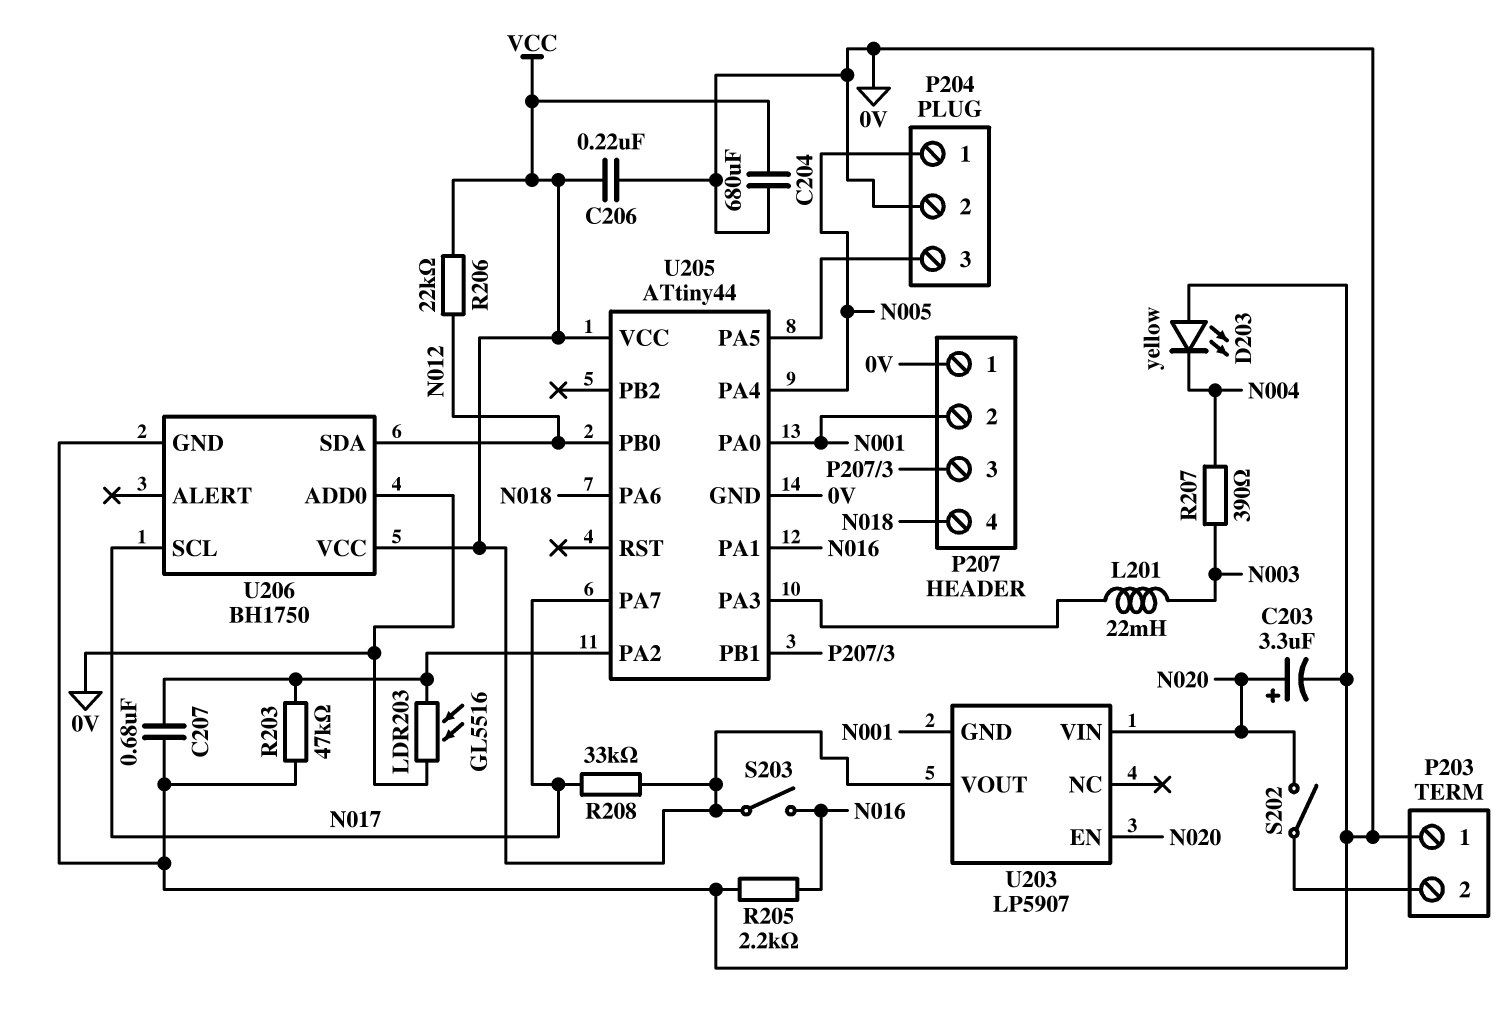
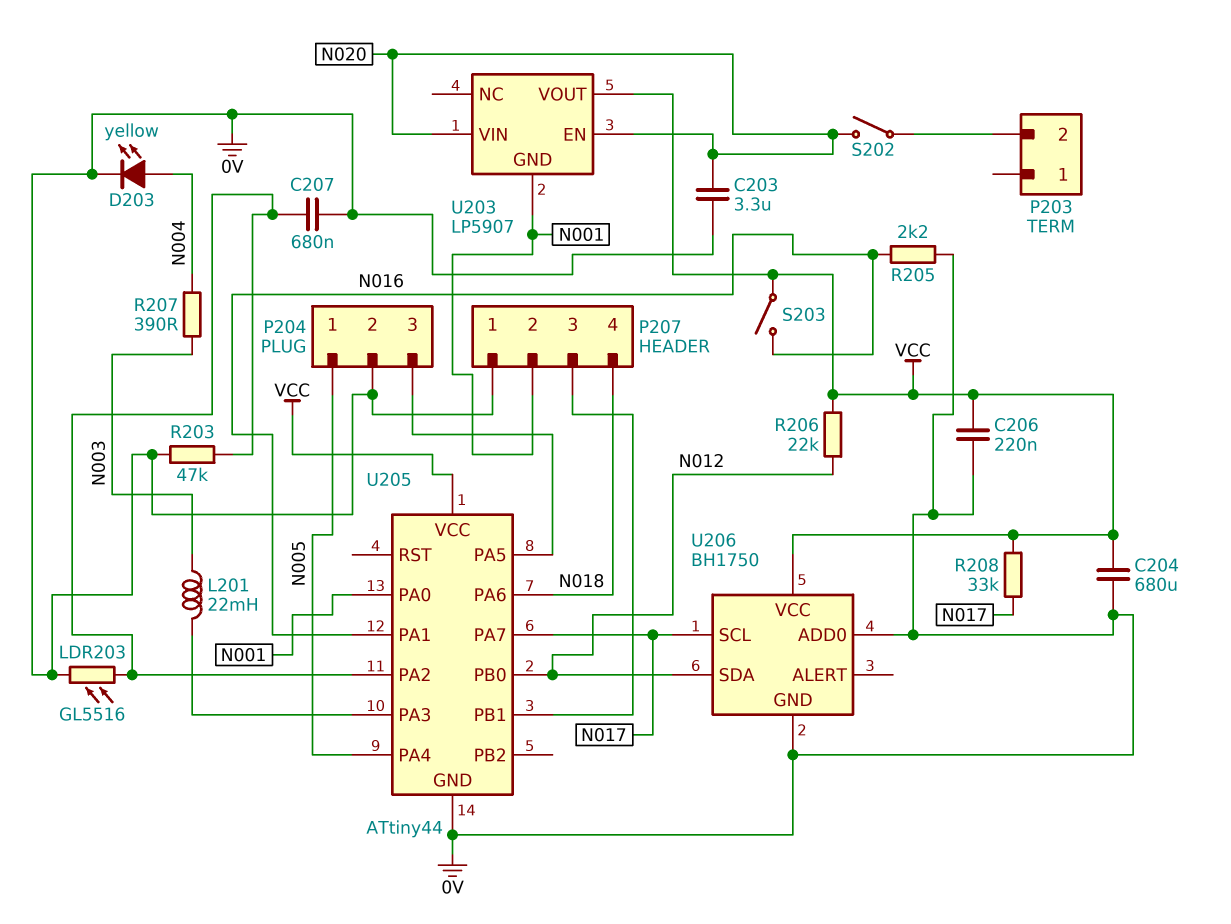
C203: 3.3uF (plus N020, minus 0V) -> 3.3uF (0V, N020)
D203: LED yellow (A 0V, K N004) -> LED yellow (A N004, K 0V)
P203 pin 1: 0V -> none

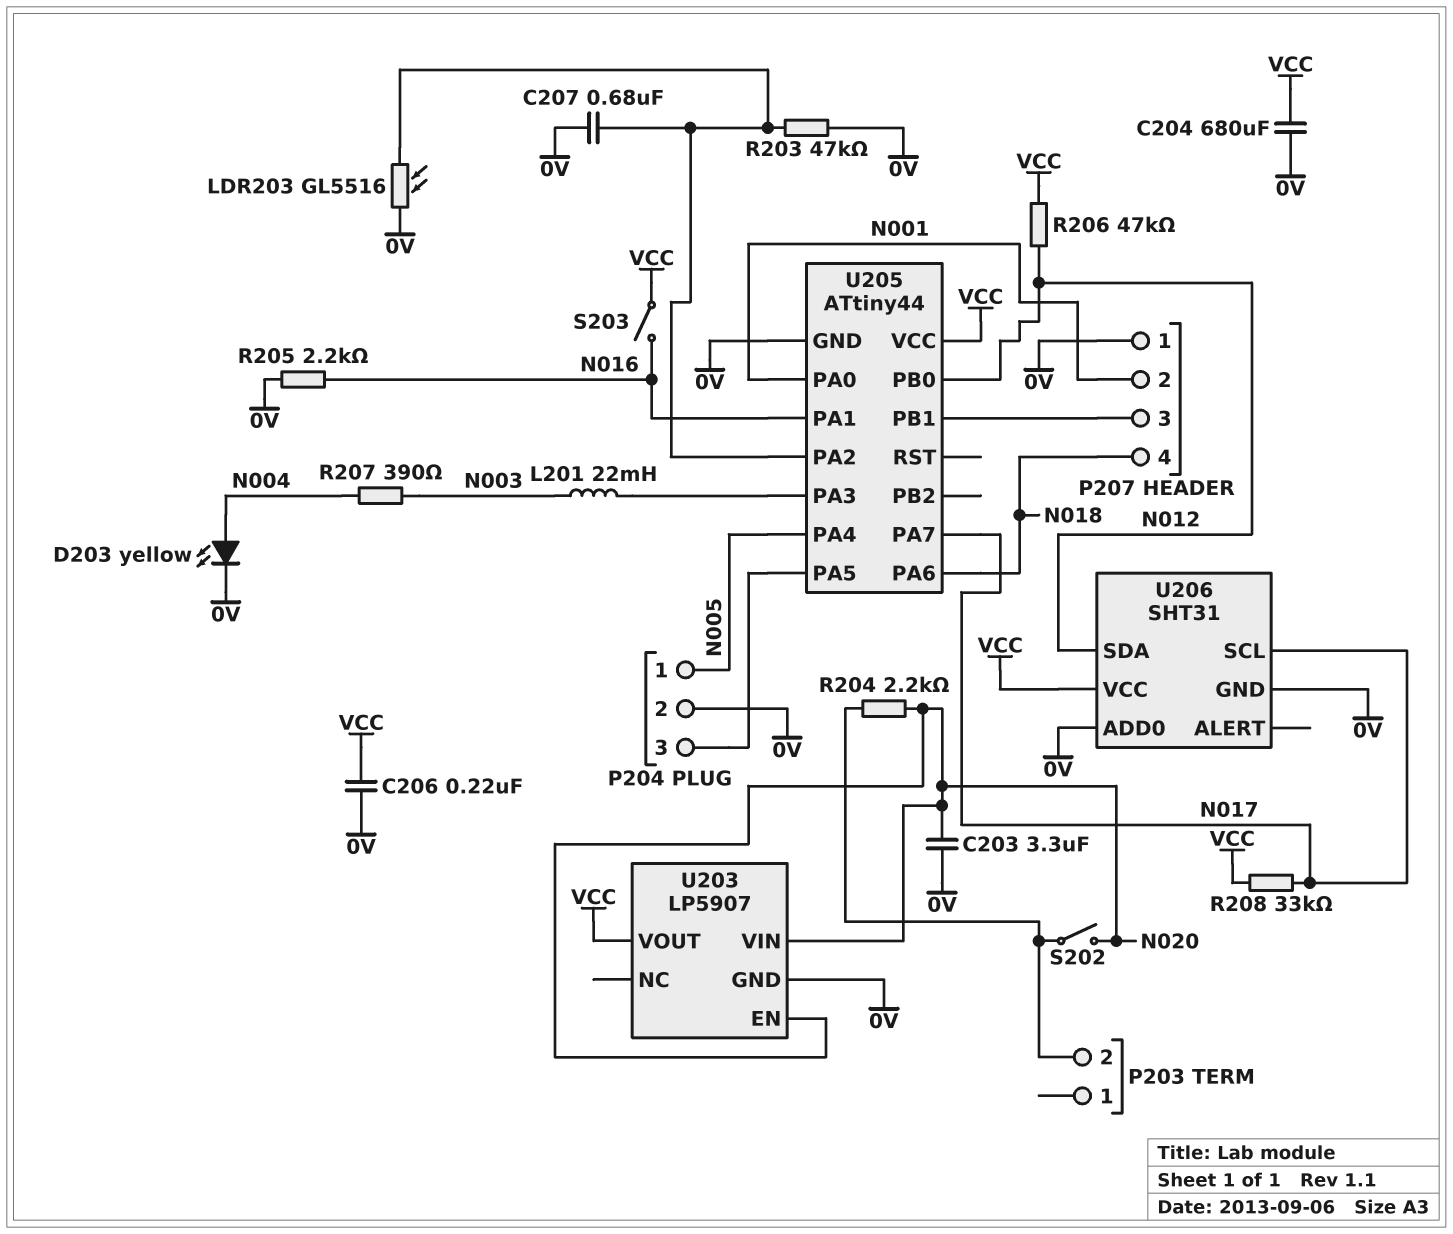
R204: none -> 2.2k (N020, P203/2)
R206: 22k (N012, VCC) -> 47k (N012, VCC)
U203 pin GND: N001 -> 0V
U206: BH1750 -> SHT31

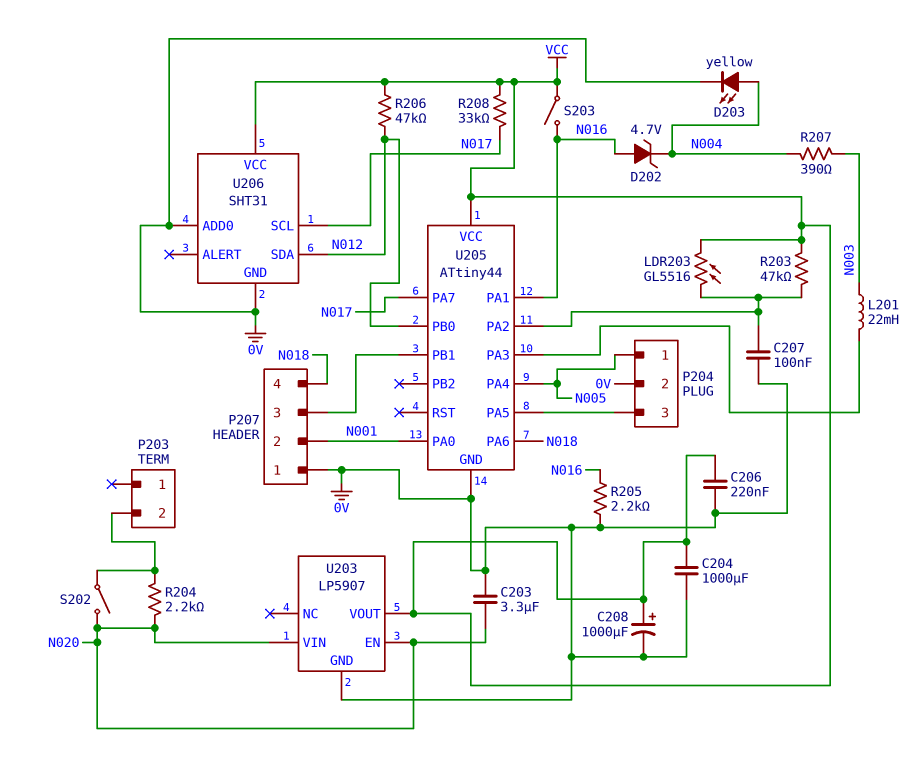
C204: 680uF (0V, VCC) -> 1000uF (0V, VCC)
C207: 680nF (0V, U205/PA2) -> 100nF (0V, U205/PA2)
C208: none -> 1000uF (plus VCC, minus 0V)
D202: none -> zener 4.7V (A N016, K N004)
LDR203: GL5516 (0V, U205/PA2) -> GL5516 (U205/PA2, VCC)
R203: 47k (0V, U205/PA2) -> 47k (U205/PA2, VCC)

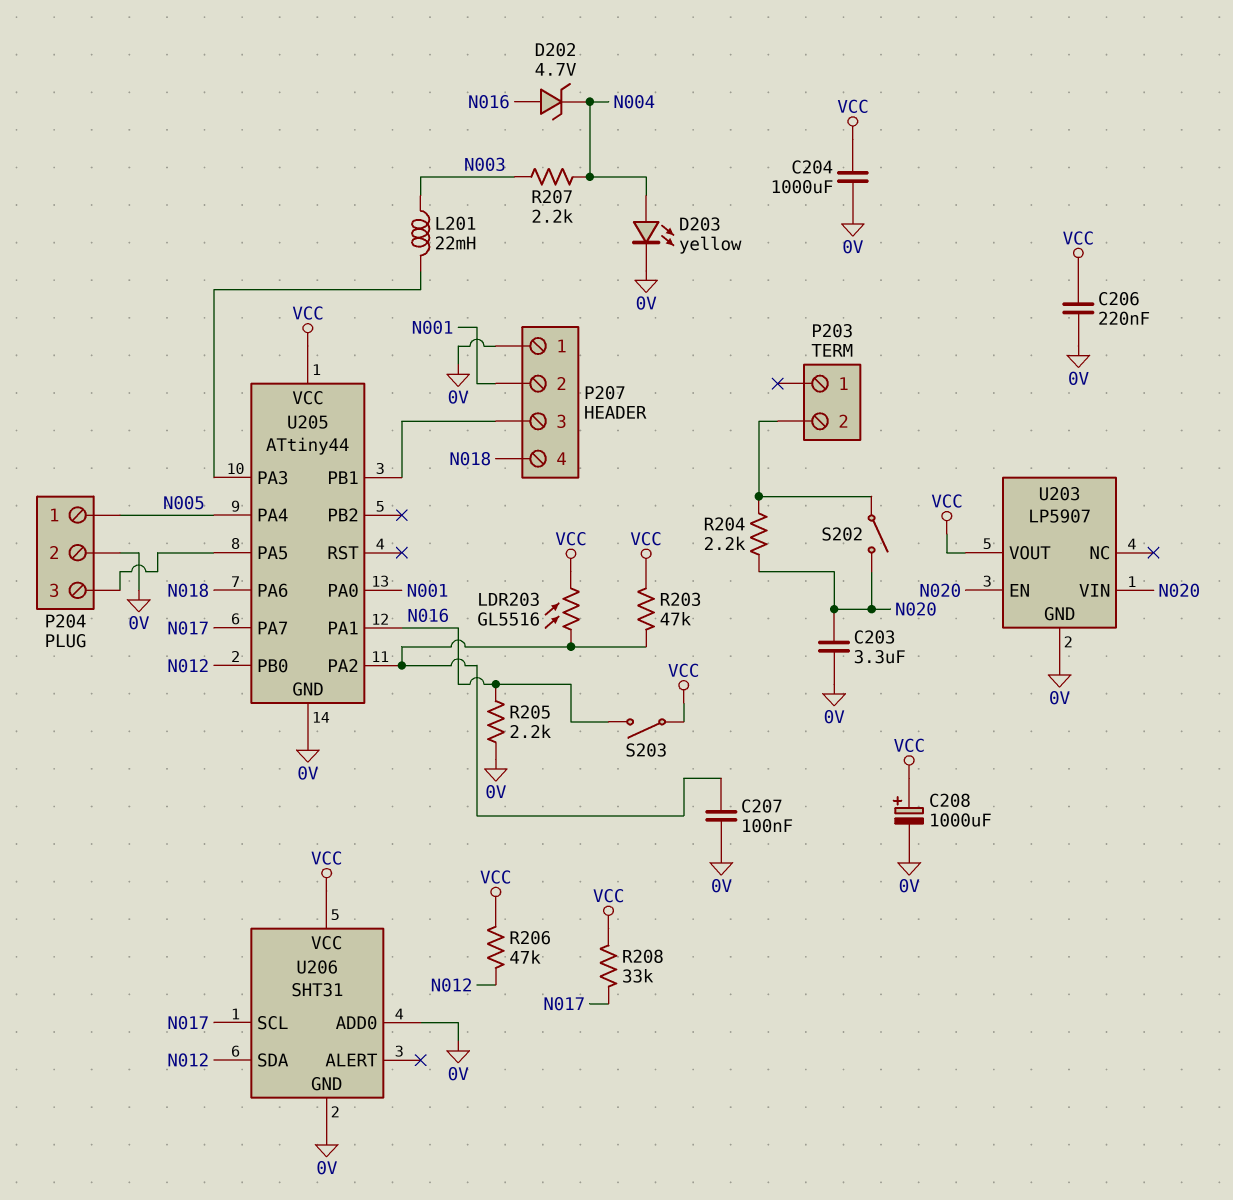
R207: 390 (N003, N004) -> 2.2k (N003, N004)

